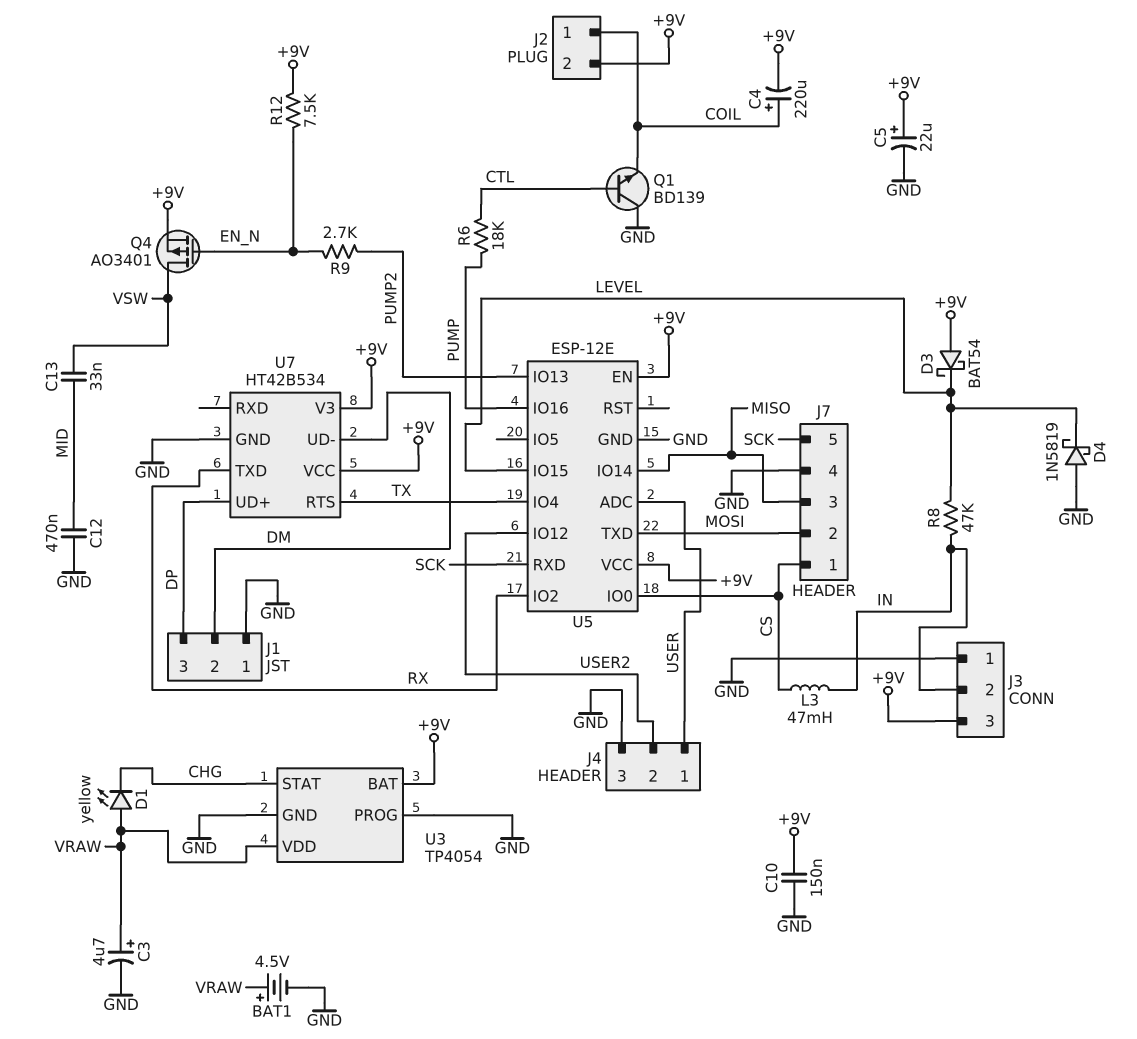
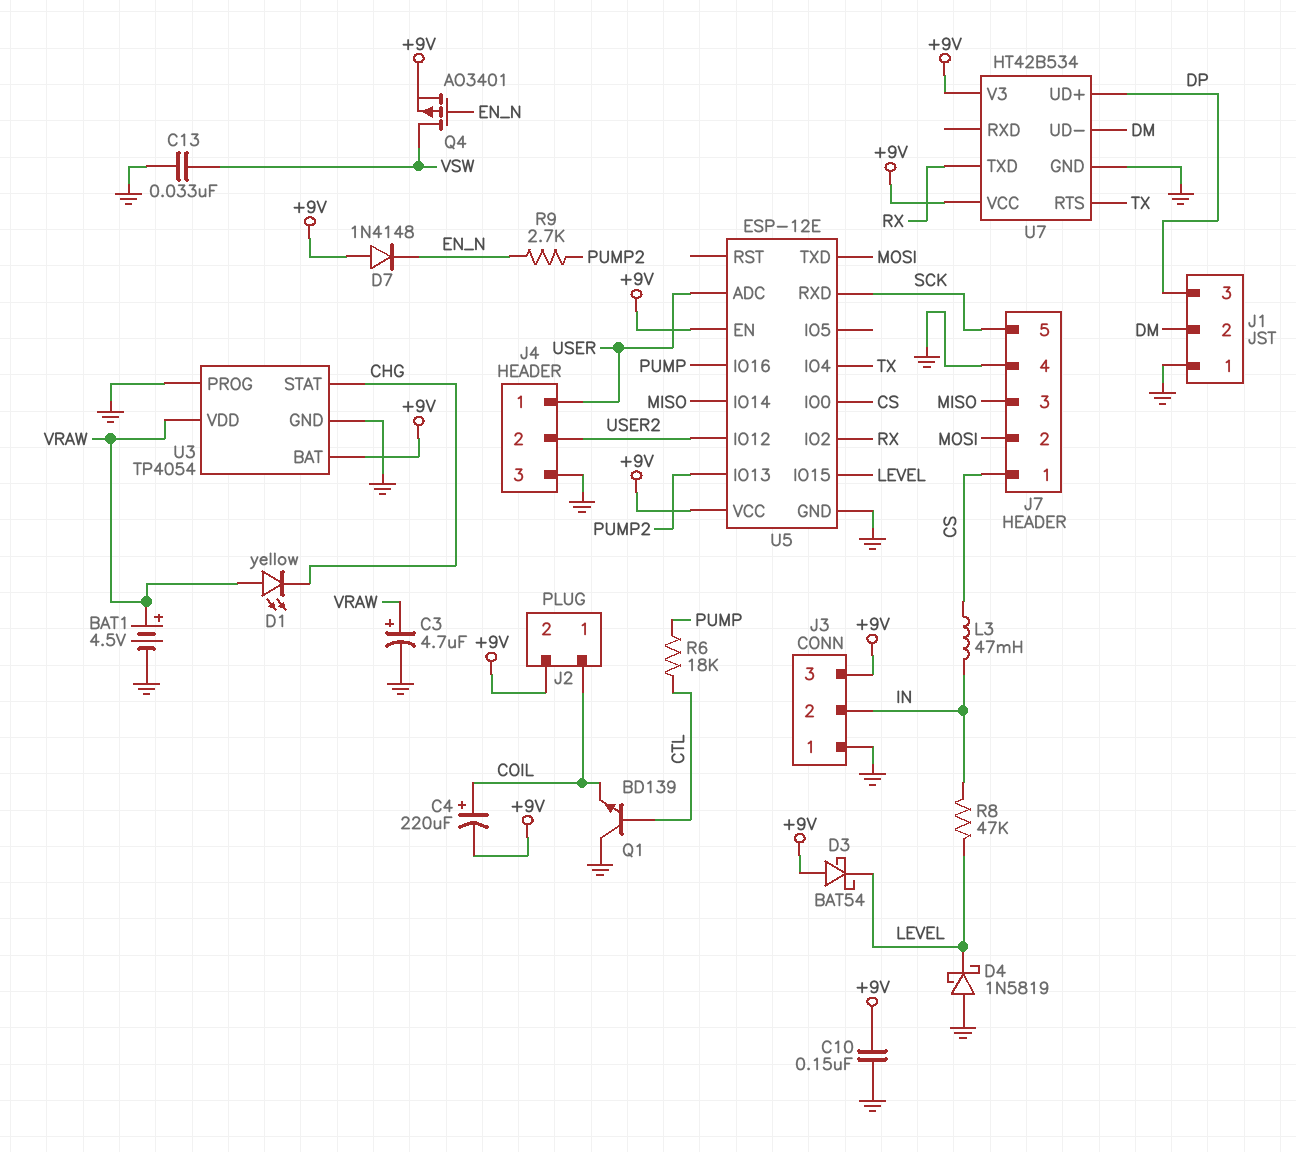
C5: 22uF (plus +9V, minus GND) -> none
C12: 470nF (GND, MID) -> none
C13: 33nF (MID, VSW) -> 33nF (GND, VSW)
D7: none -> diode 1N4148 (A +9V, K EN_N)
R12: 7.5k (+9V, EN_N) -> none

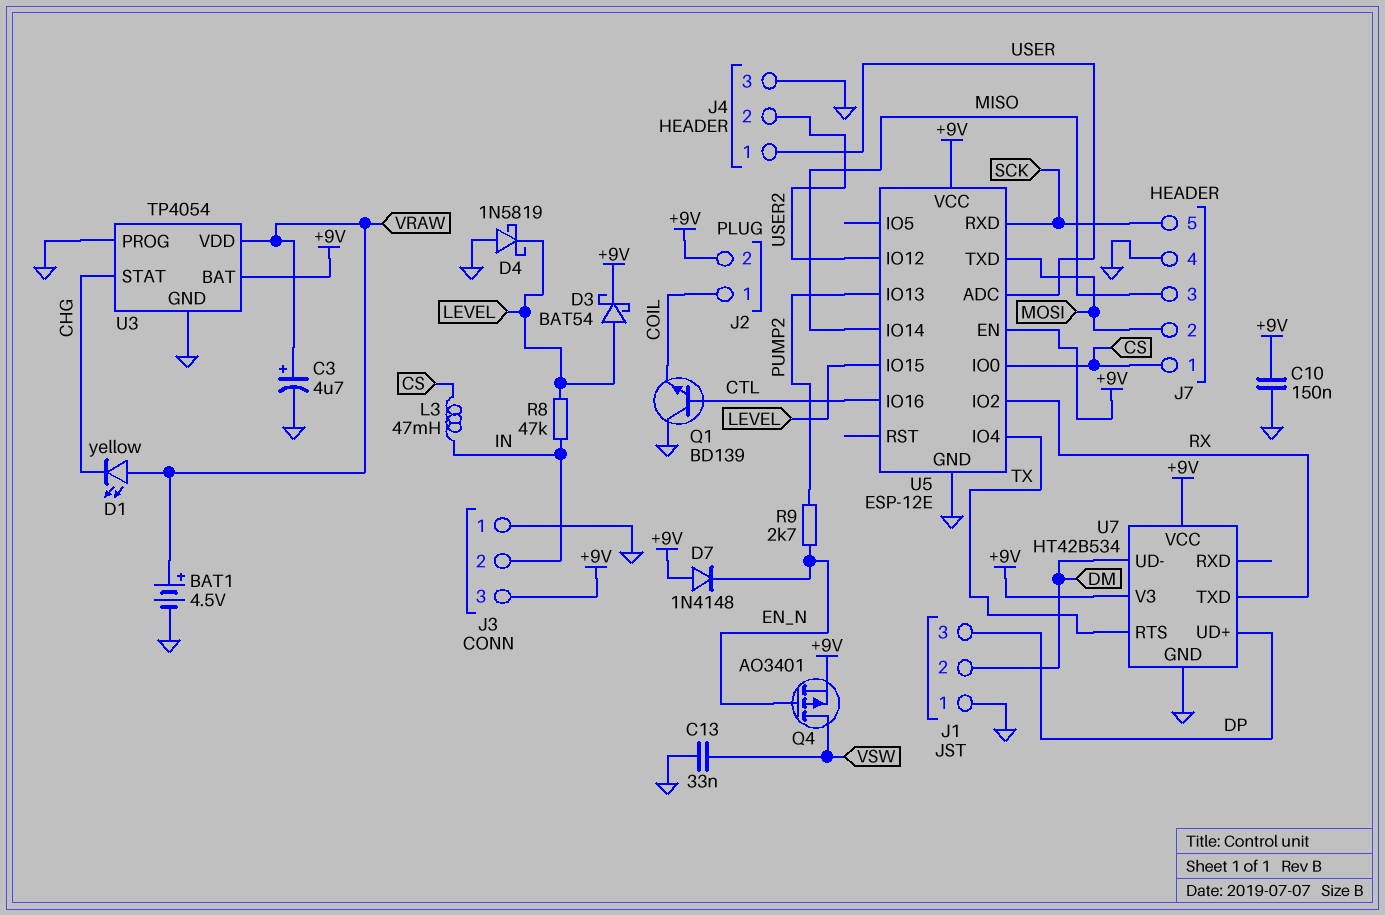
C4: 220uF (plus COIL, minus +9V) -> none
D3: schottky BAT54 (A +9V, K LEVEL) -> schottky BAT54 (A LEVEL, K +9V)
R6: 18k (CTL, PUMP) -> none
U5 pin IO16: PUMP -> CTL

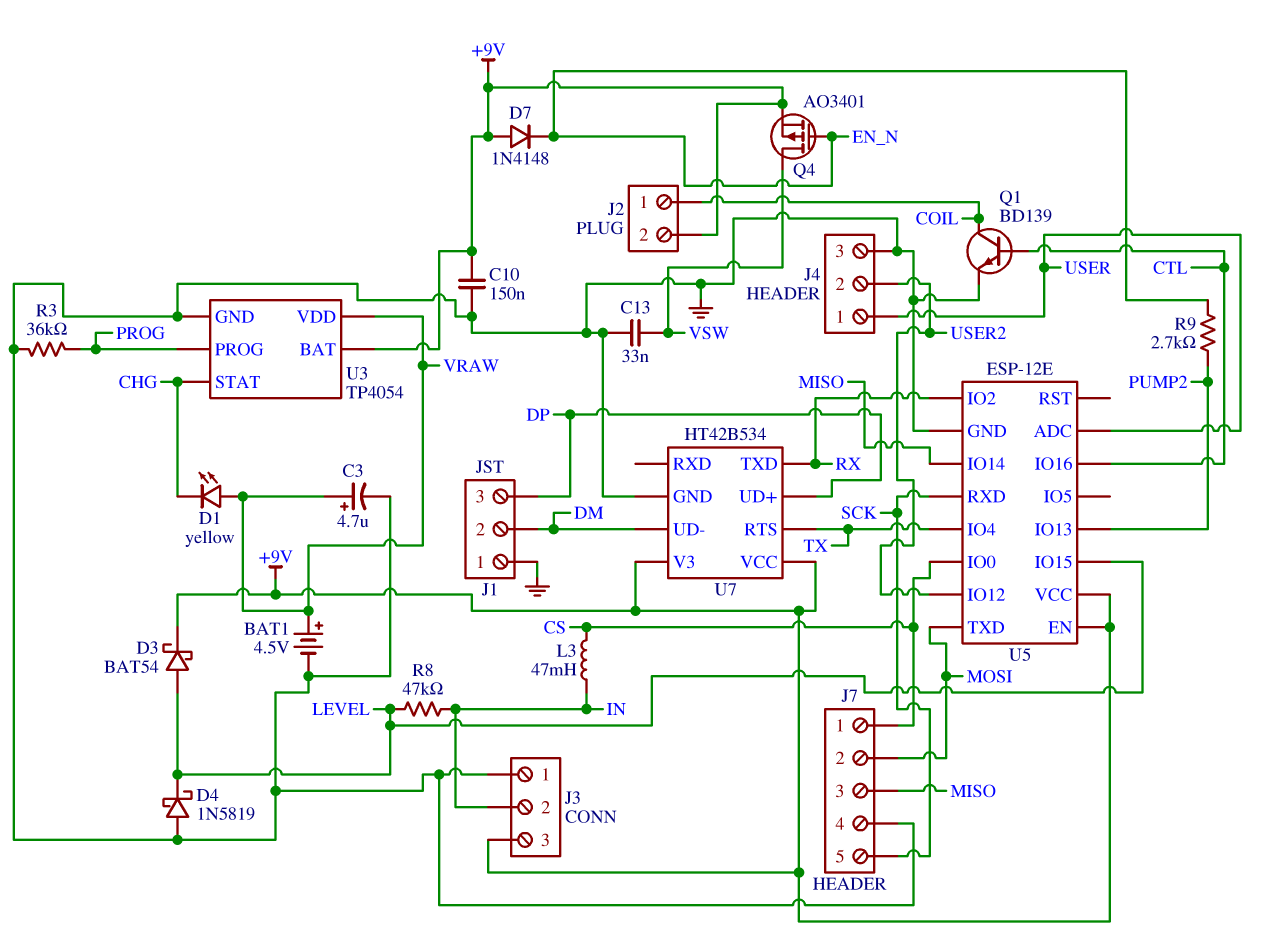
Q1: NPN BD139 (B CTL, C GND, E COIL) -> NPN BD139 (B CTL, C COIL, E GND)
R3: none -> 36k (GND, PROG)
U3 pin PROG: GND -> PROG

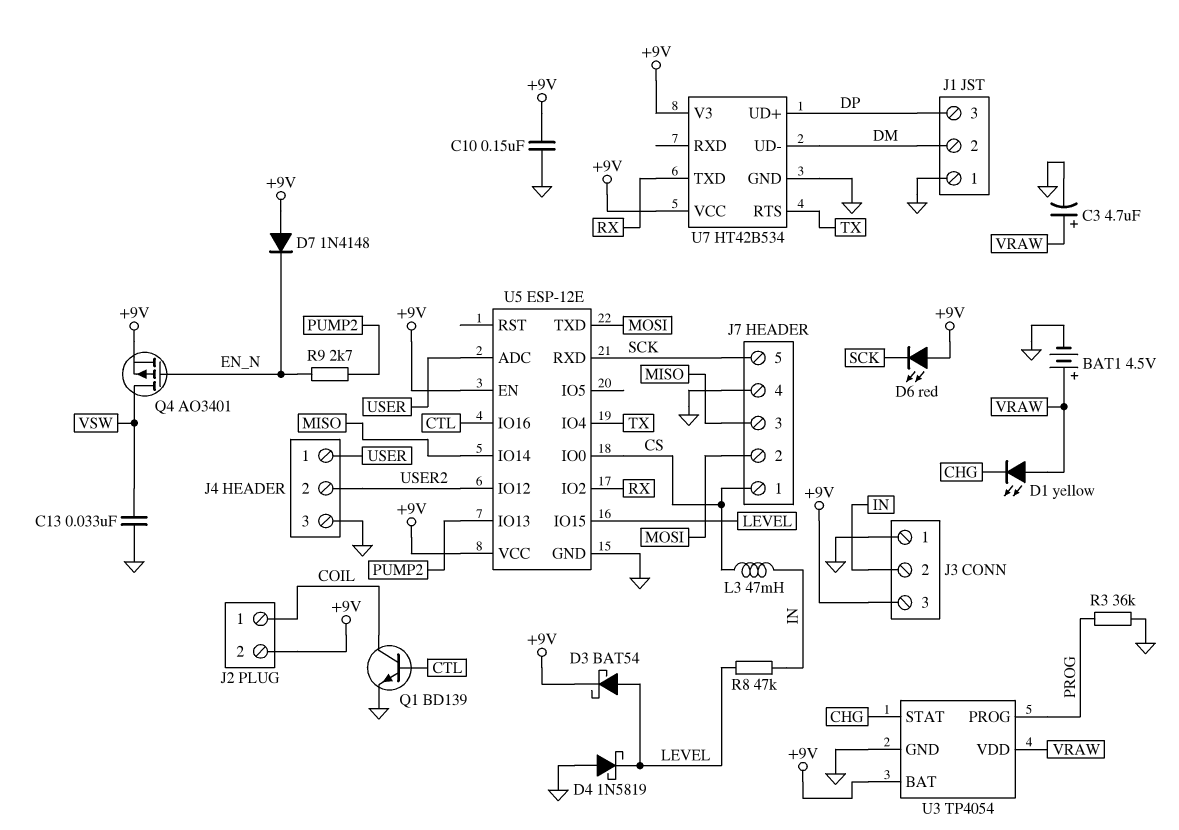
D6: none -> LED red (A +9V, K SCK)

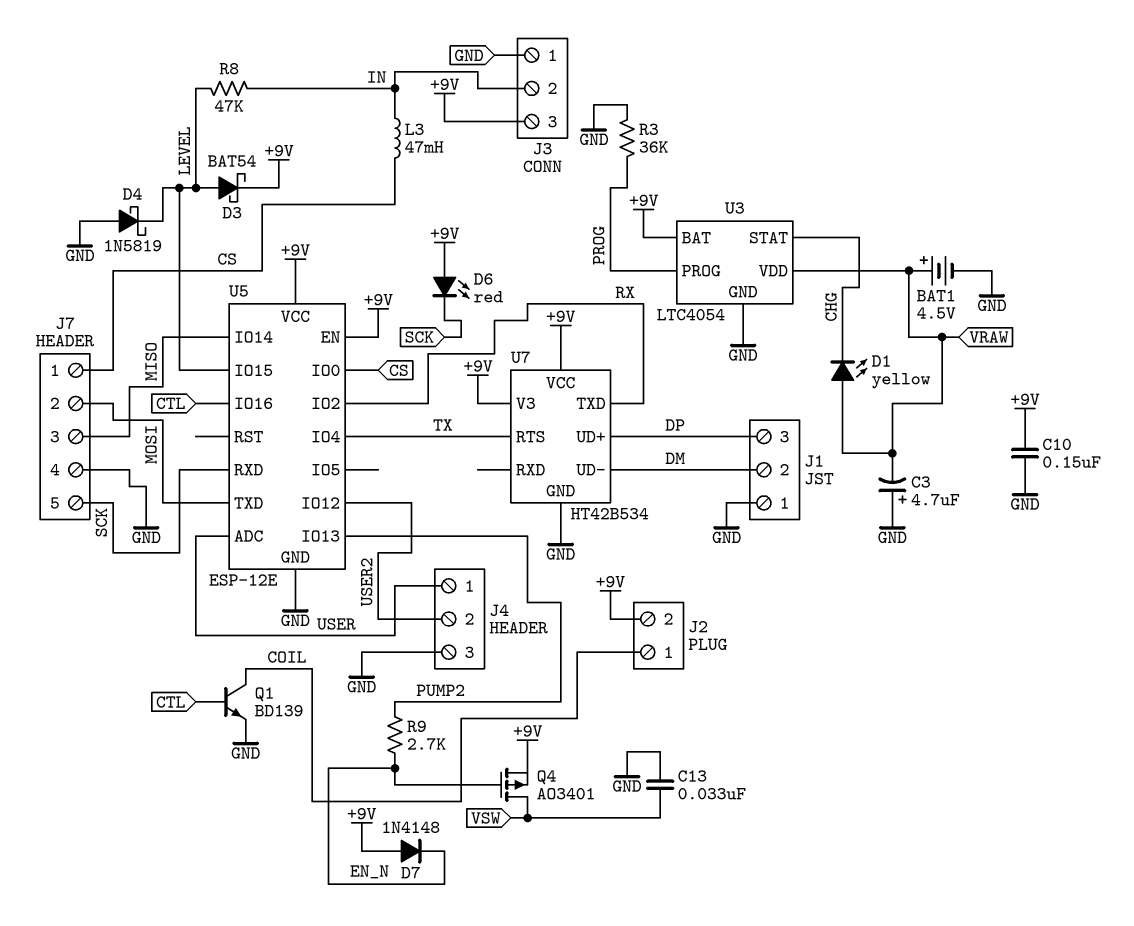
C3: 4.7uF (plus VRAW, minus GND) -> 4.7uF (plus GND, minus VRAW)
U3: TP4054 -> LTC4054

